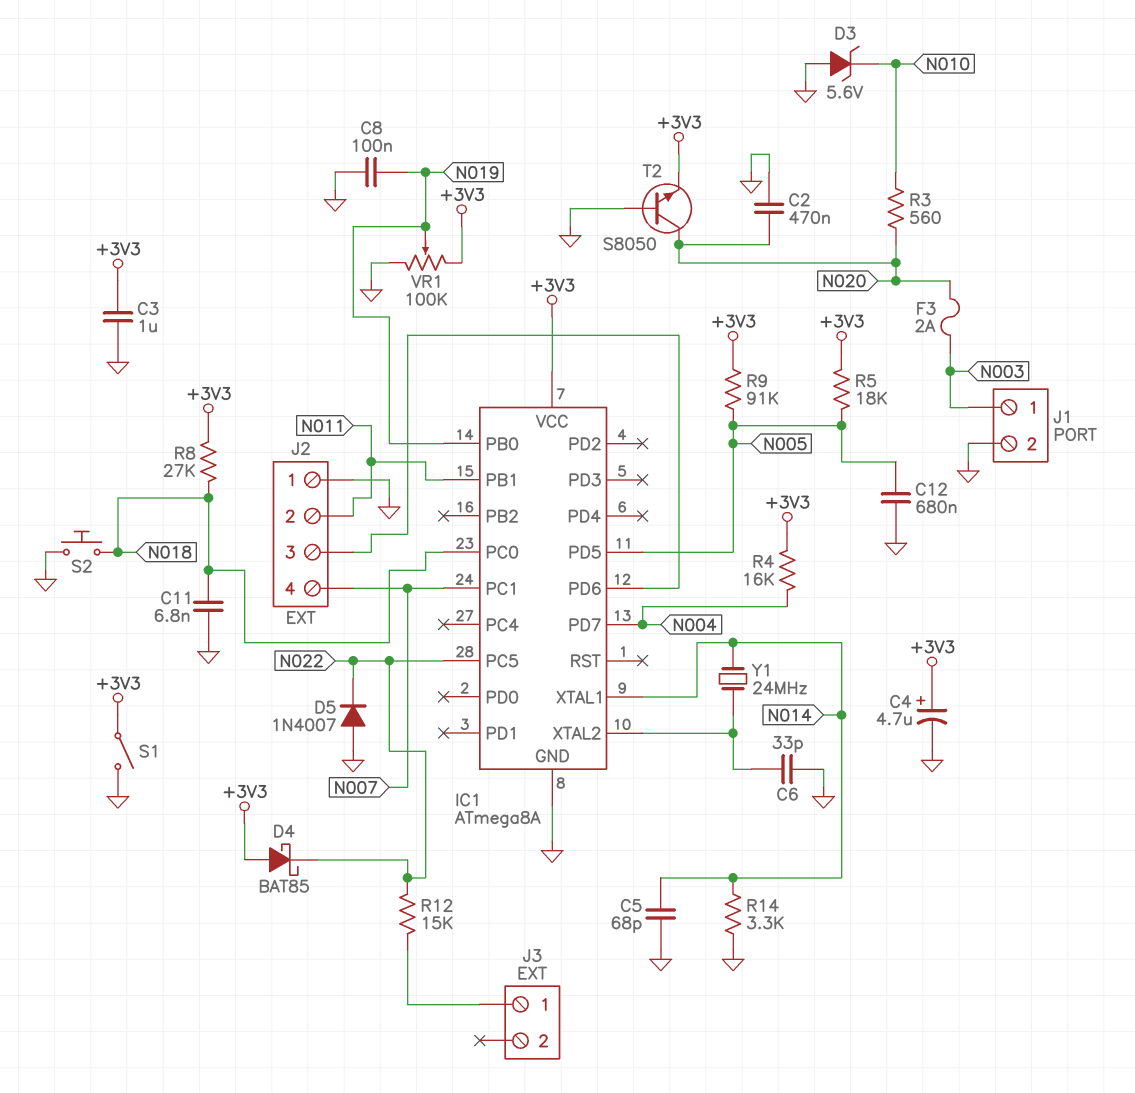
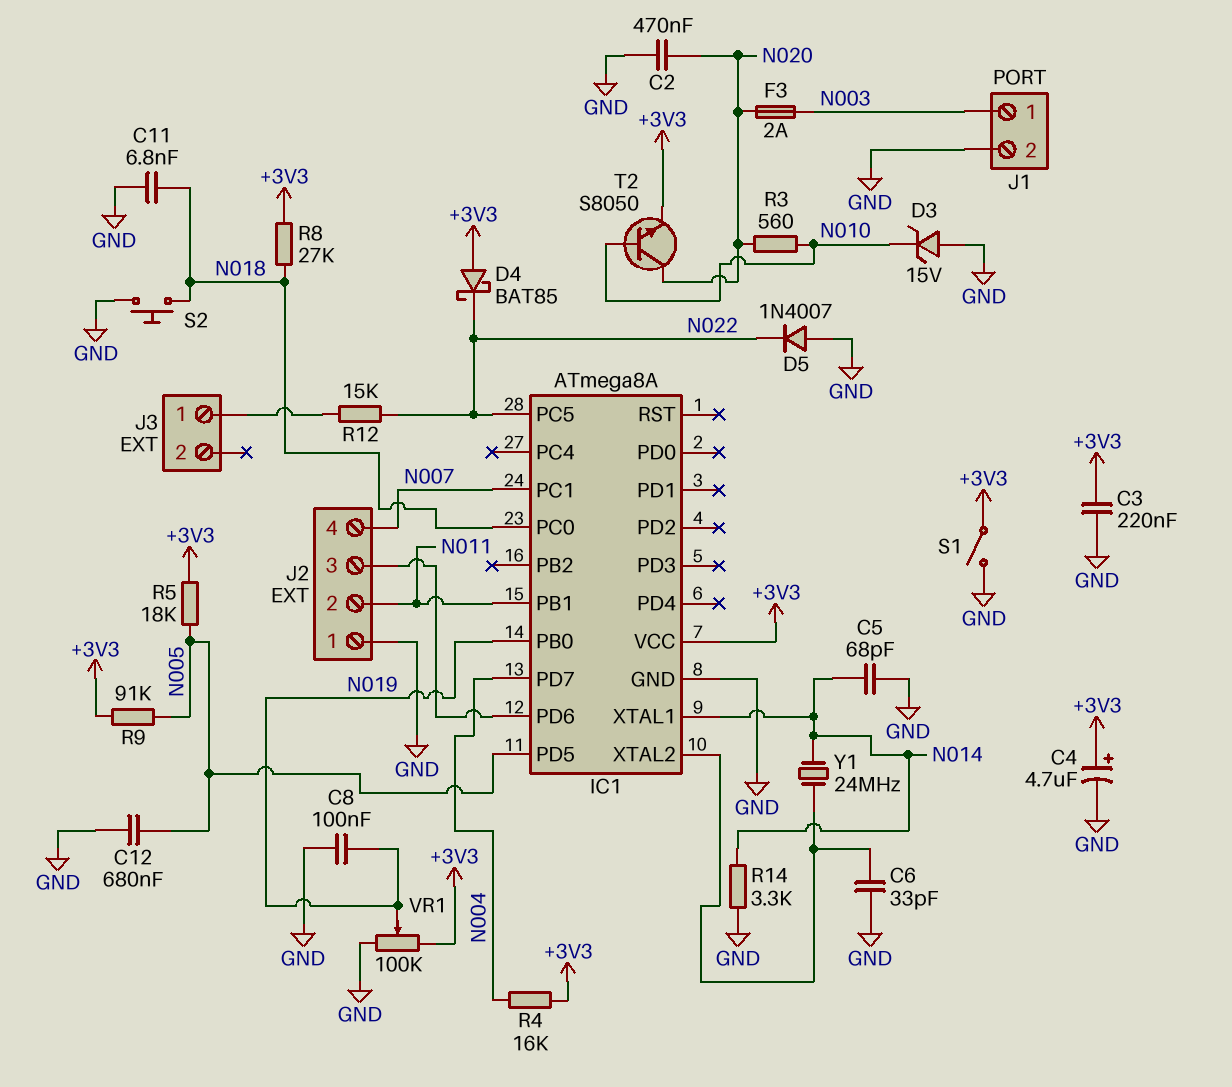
C3: 1uF (+3V3, GND) -> 220nF (+3V3, GND)
D3: zener 5.6V (A GND, K N010) -> zener 15V (A GND, K N010)
T2: NPN S8050 (B GND, C N020, E +3V3) -> NPN S8050 (B N010, C N020, E +3V3)

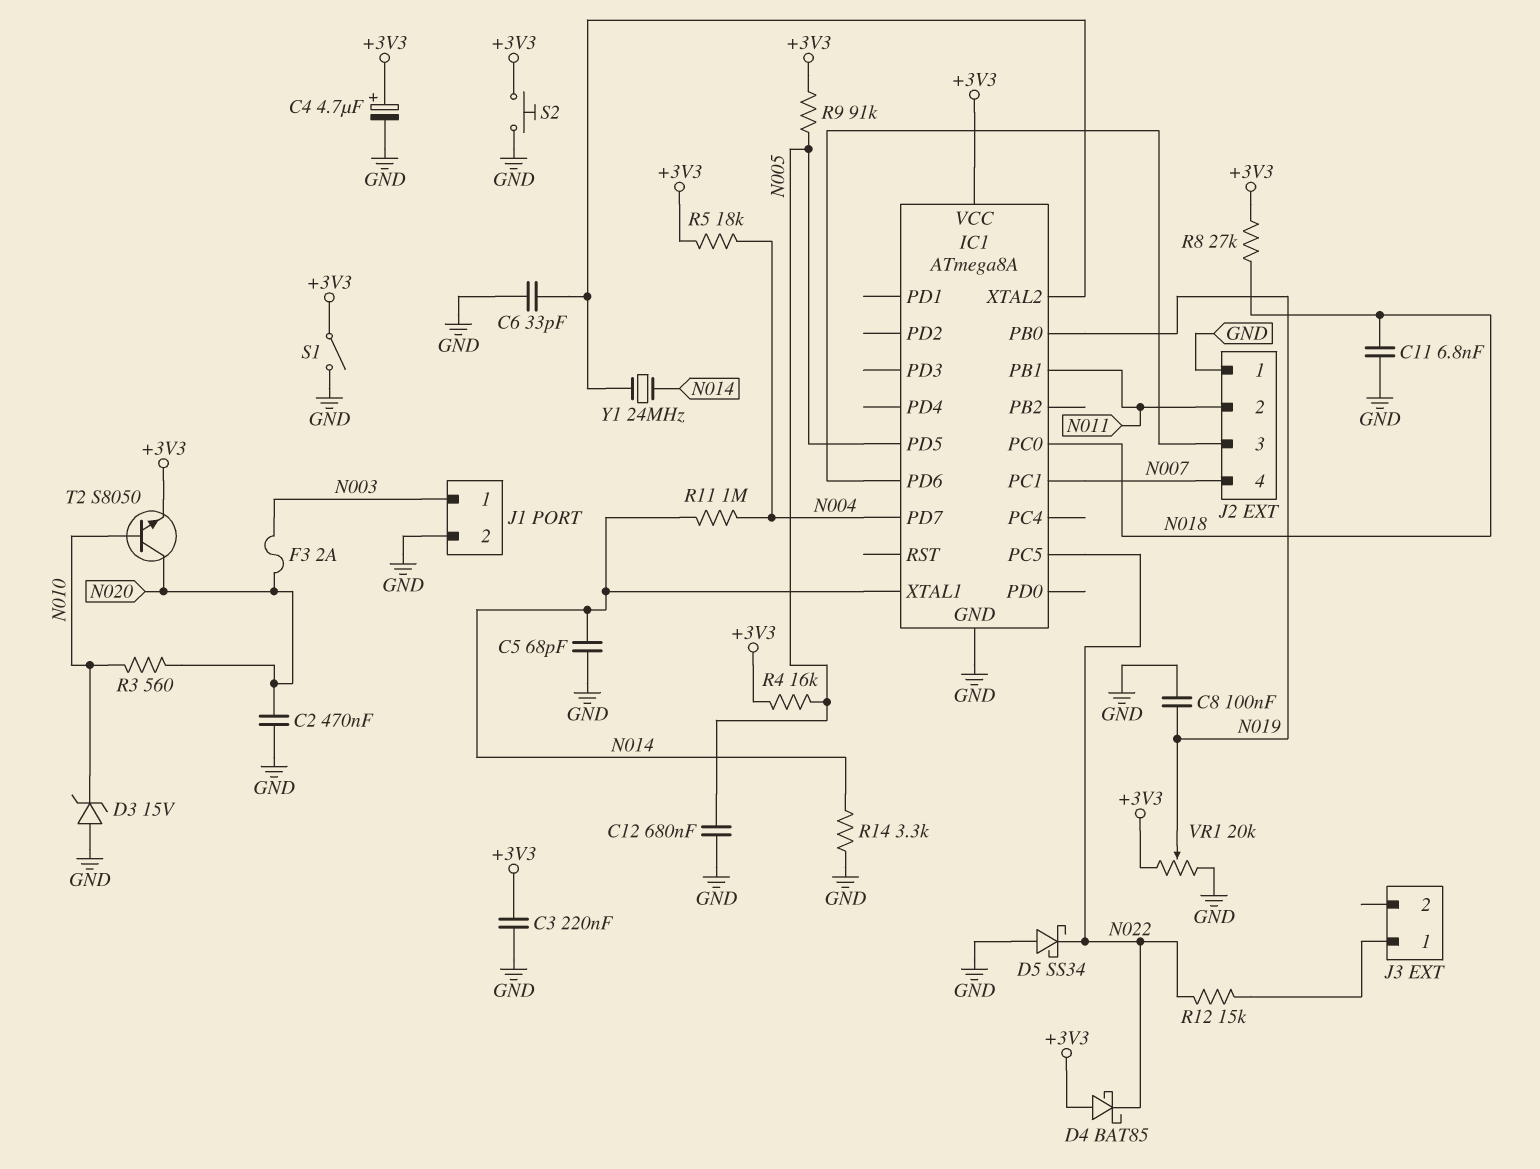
D5: diode 1N4007 (A GND, K N022) -> schottky SS34 (A GND, K N022)
R4: 16k (+3V3, N004) -> 16k (+3V3, N005)
R5: 18k (+3V3, N005) -> 18k (+3V3, N004)
R11: none -> 1M (N004, N014)
S2: button (GND, N018) -> button (+3V3, GND)
VR1: 100k (+3V3, GND, wiper N019) -> 20k (+3V3, GND, wiper N019)

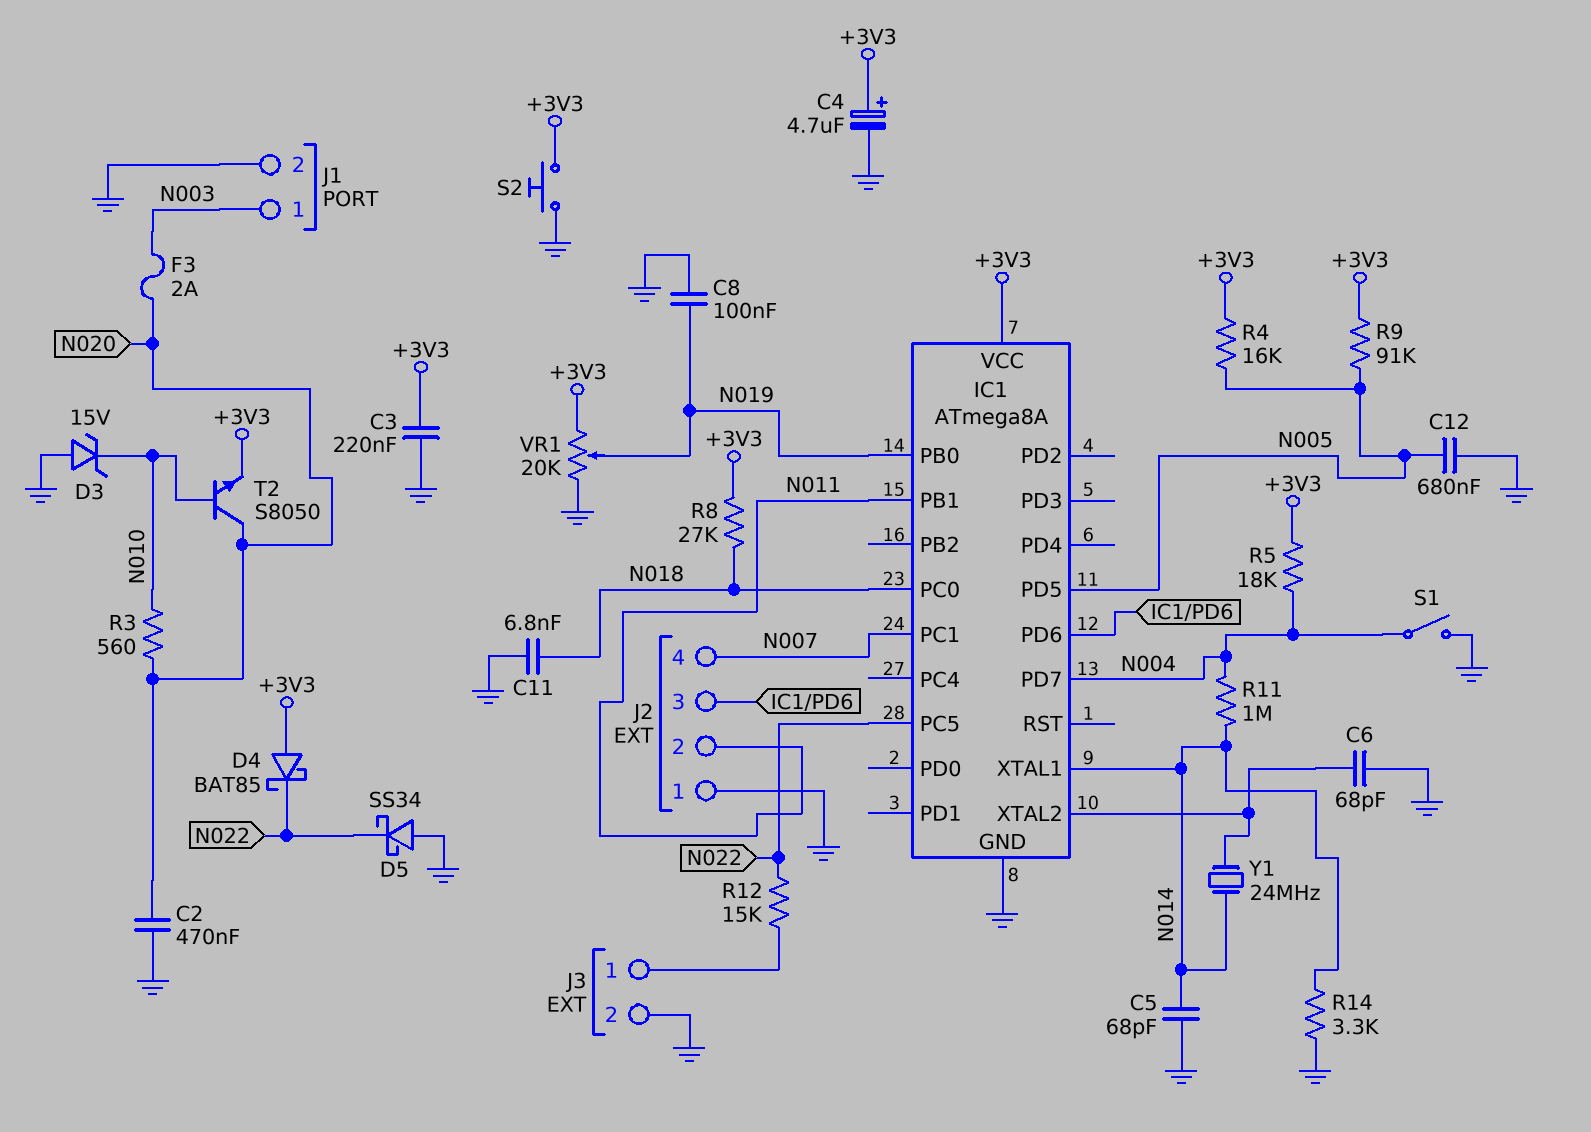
C6: 33pF (GND, IC1/XTAL2) -> 68pF (GND, IC1/XTAL2)
J3 pin 2: none -> GND
S1: switch (+3V3, GND) -> switch (GND, N004)

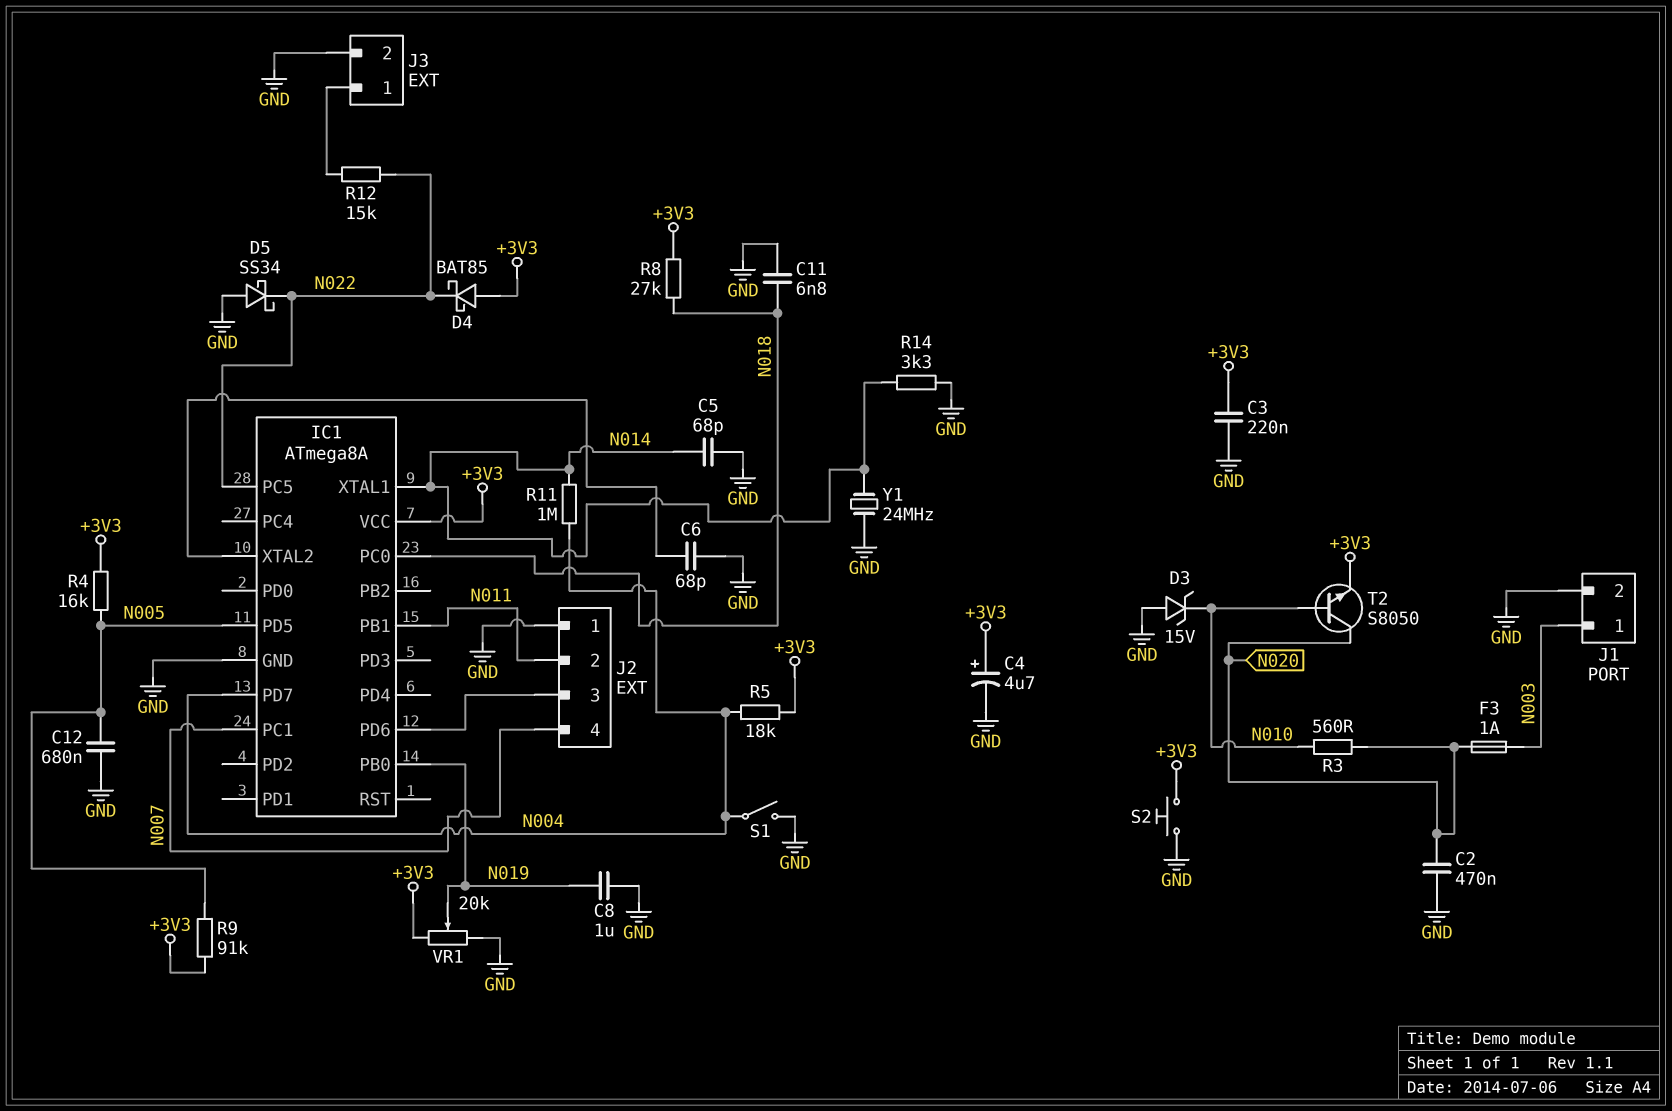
C8: 100nF (GND, N019) -> 1uF (GND, N019)
F3: 2A (N003, N020) -> 1A (N003, N020)
Y1: 24MHz (IC1/XTAL2, N014) -> 24MHz (GND, N014)

